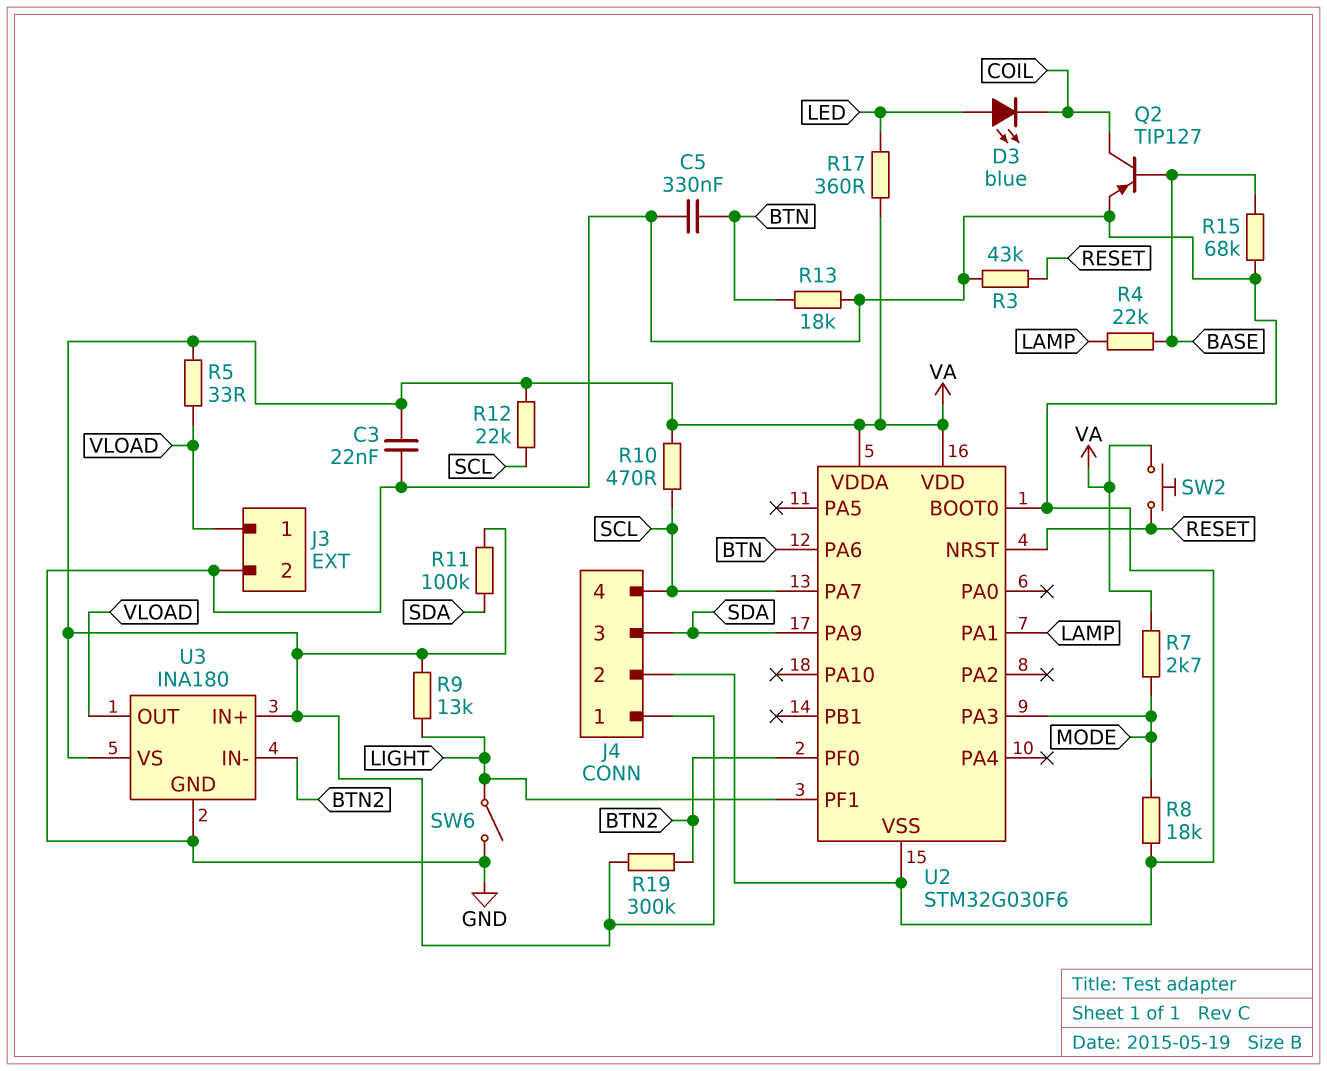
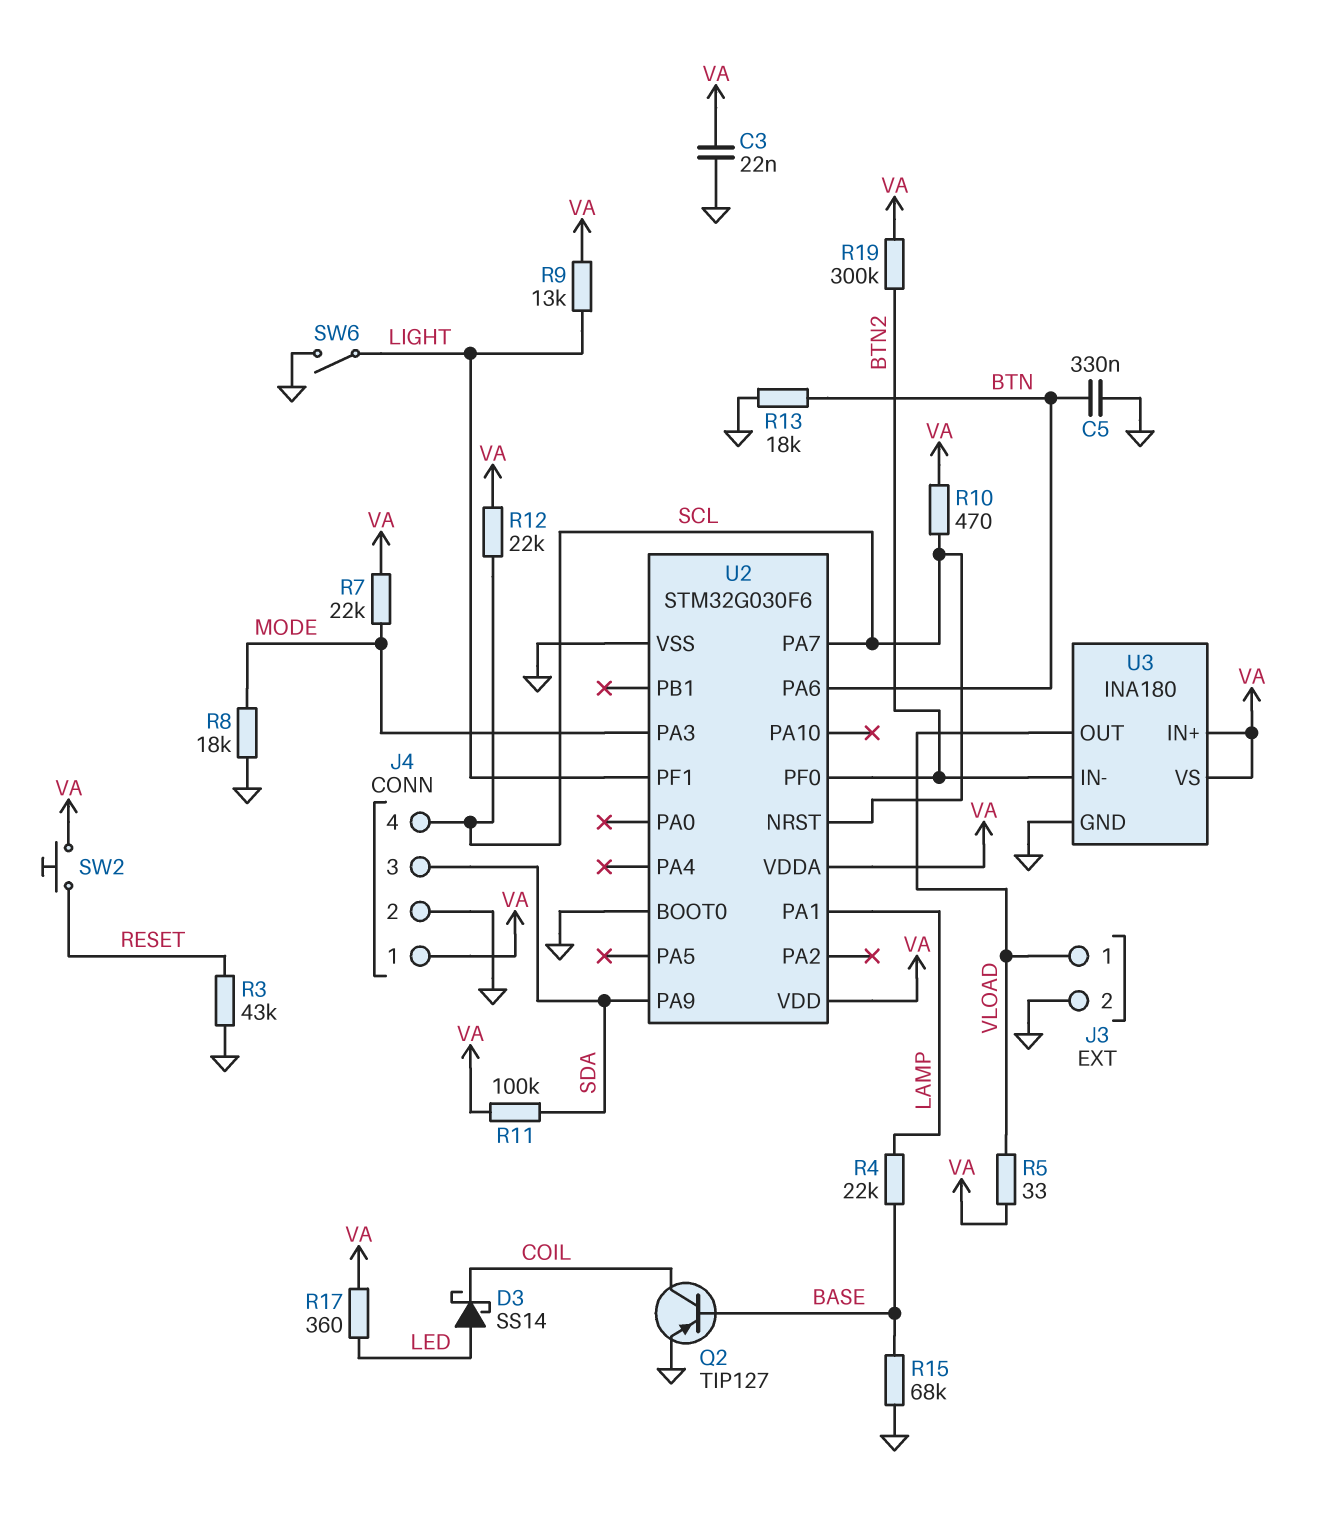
D3: LED blue (A LED, K COIL) -> schottky SS14 (A LED, K COIL)
R7: 2.7k (MODE, VA) -> 22k (MODE, VA)
U2 pin NRST: RESET -> SCL

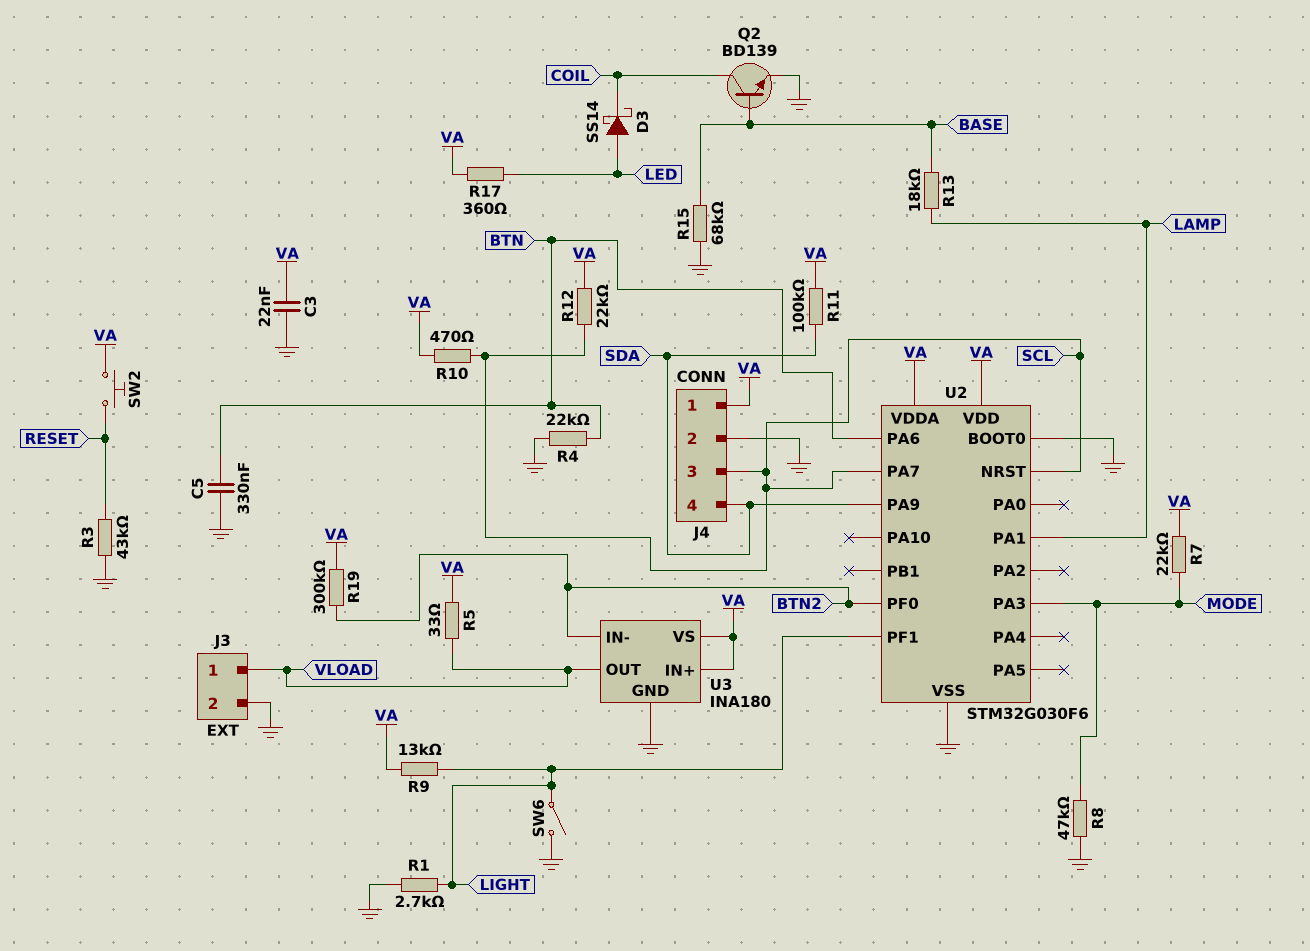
J4 pin 3: SDA -> SCL
J4 pin 4: SCL -> SDA
Q2: PNP TIP127 (B BASE, C COIL, E GND) -> NPN BD139 (B BASE, C COIL, E GND)
R1: none -> 2.7k (GND, LIGHT)
R4: 22k (BASE, LAMP) -> 22k (BTN, GND)
R8: 18k (GND, MODE) -> 47k (GND, MODE)
R13: 18k (BTN, GND) -> 18k (BASE, LAMP)

